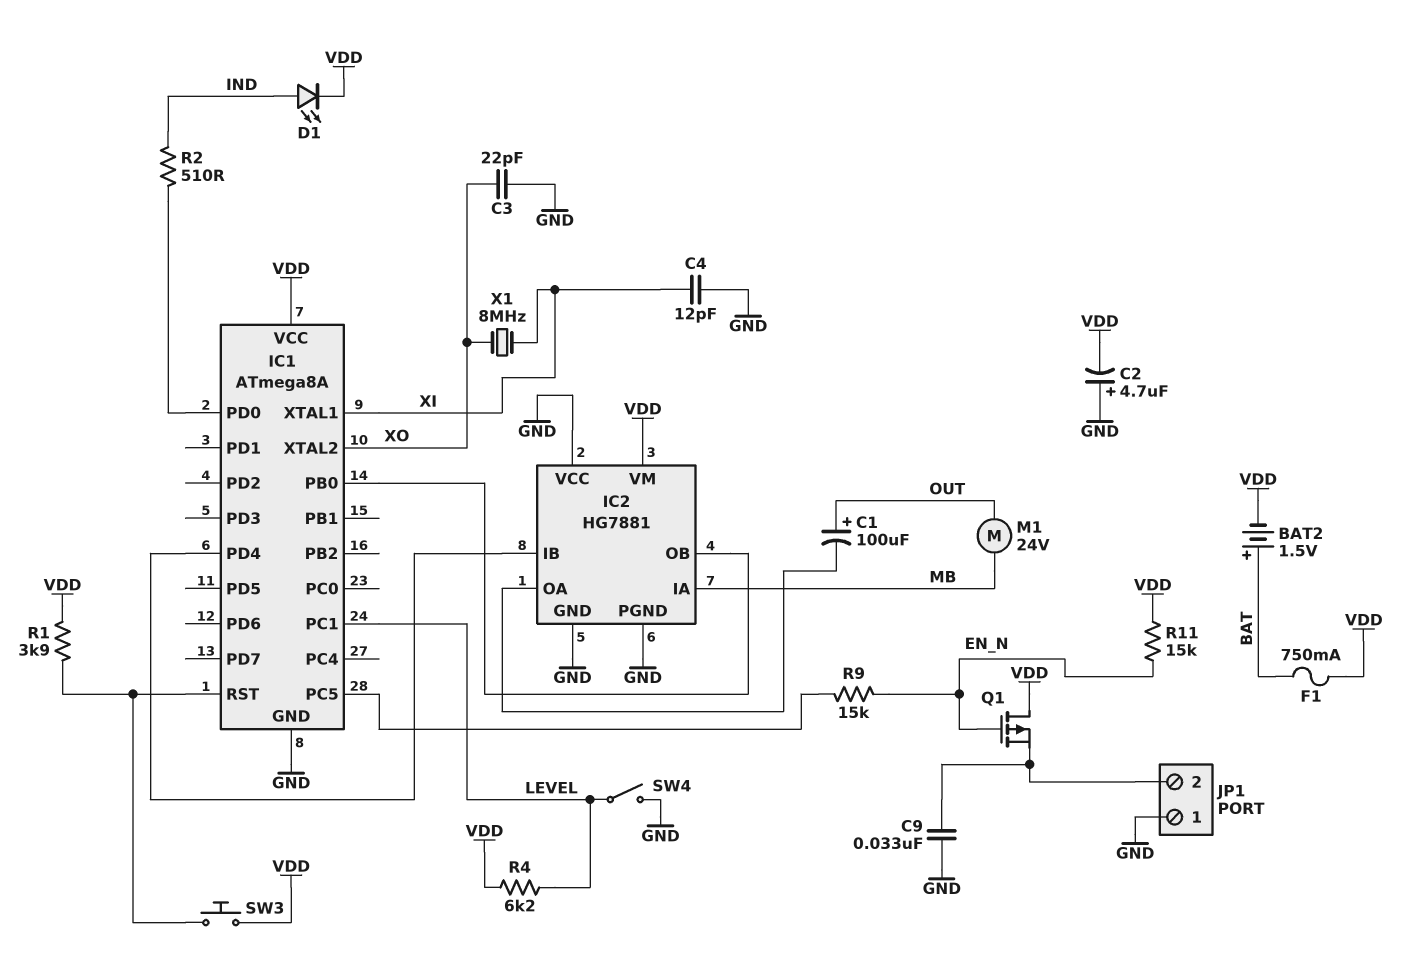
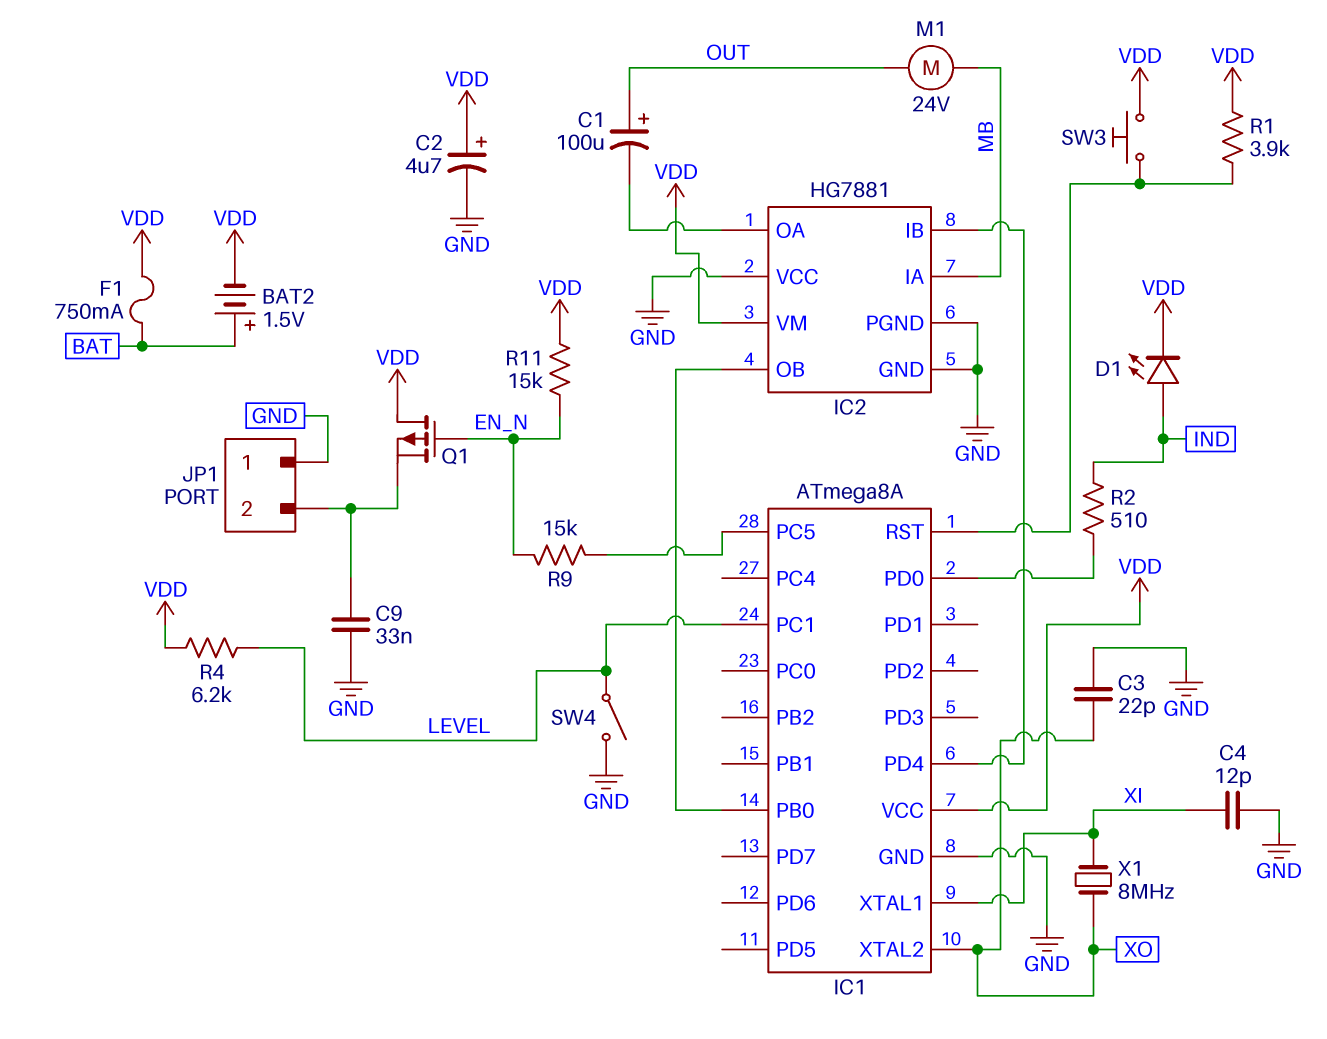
C2: 4.7uF (plus GND, minus VDD) -> 4.7uF (plus VDD, minus GND)

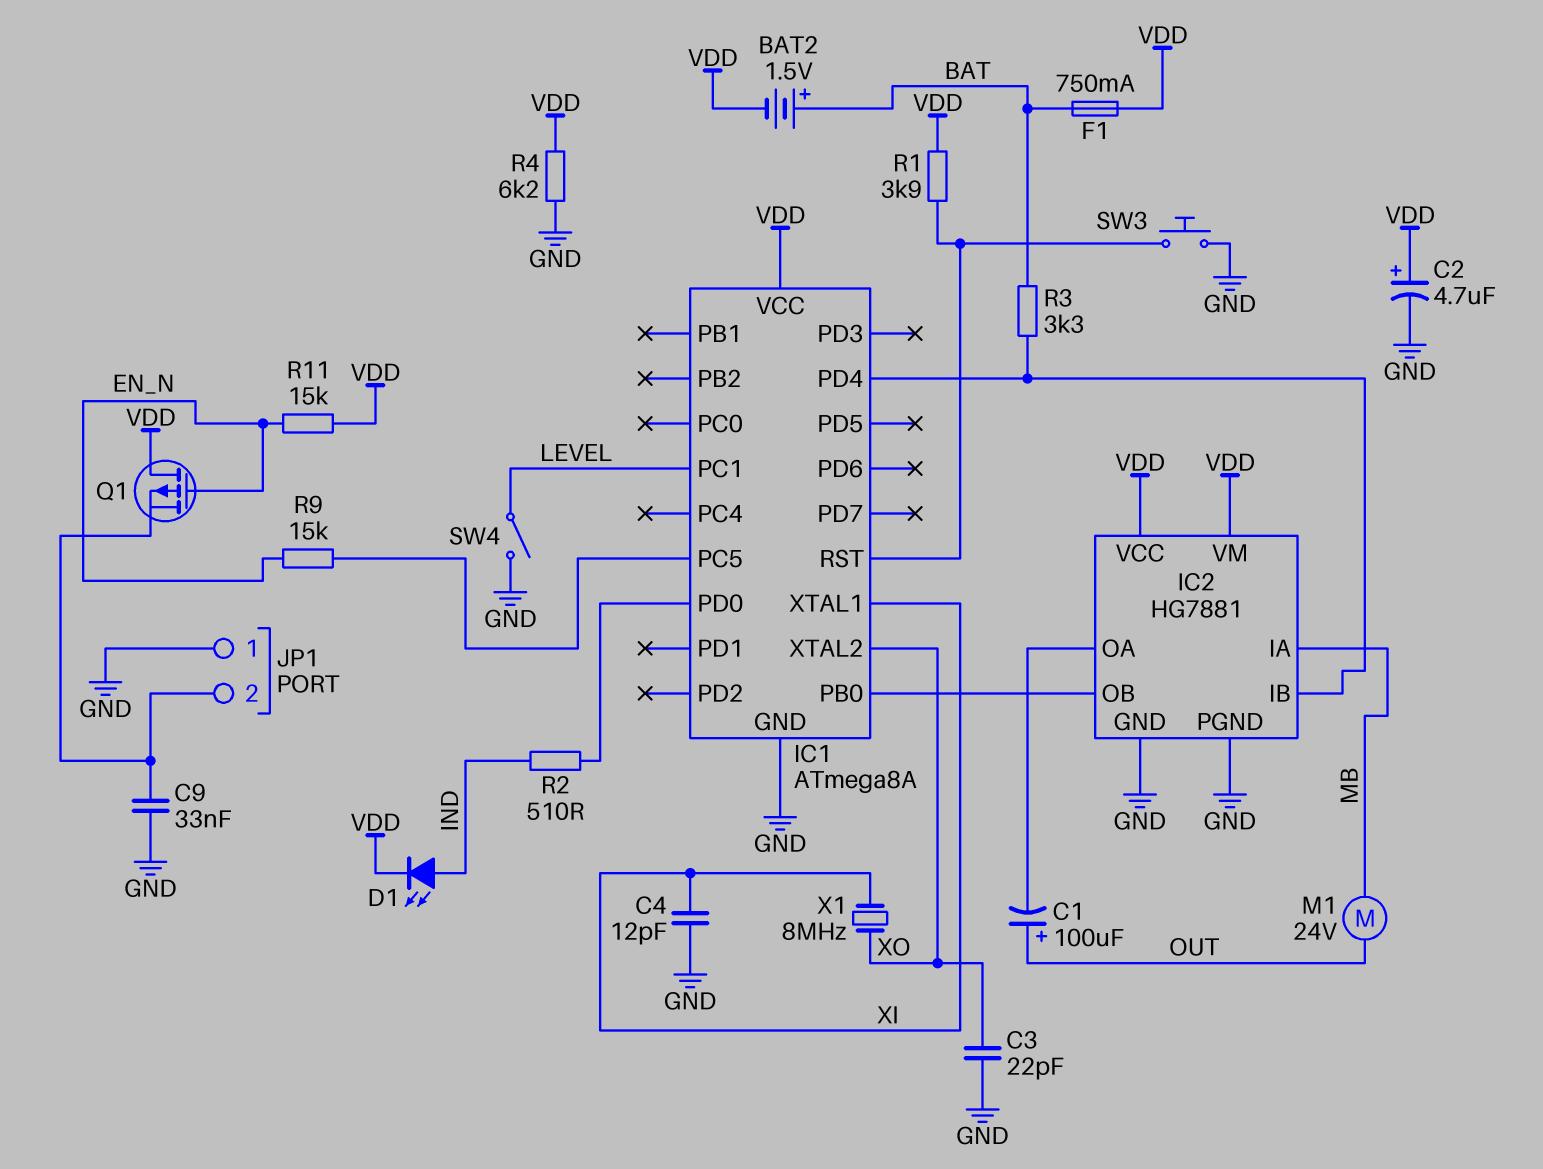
IC2 pin VCC: GND -> VDD
R3: none -> 3.3k (BAT, IC1/PD4)
R4: 6.2k (LEVEL, VDD) -> 6.2k (GND, VDD)
SW3: button (IC1/RST, VDD) -> button (GND, IC1/RST)

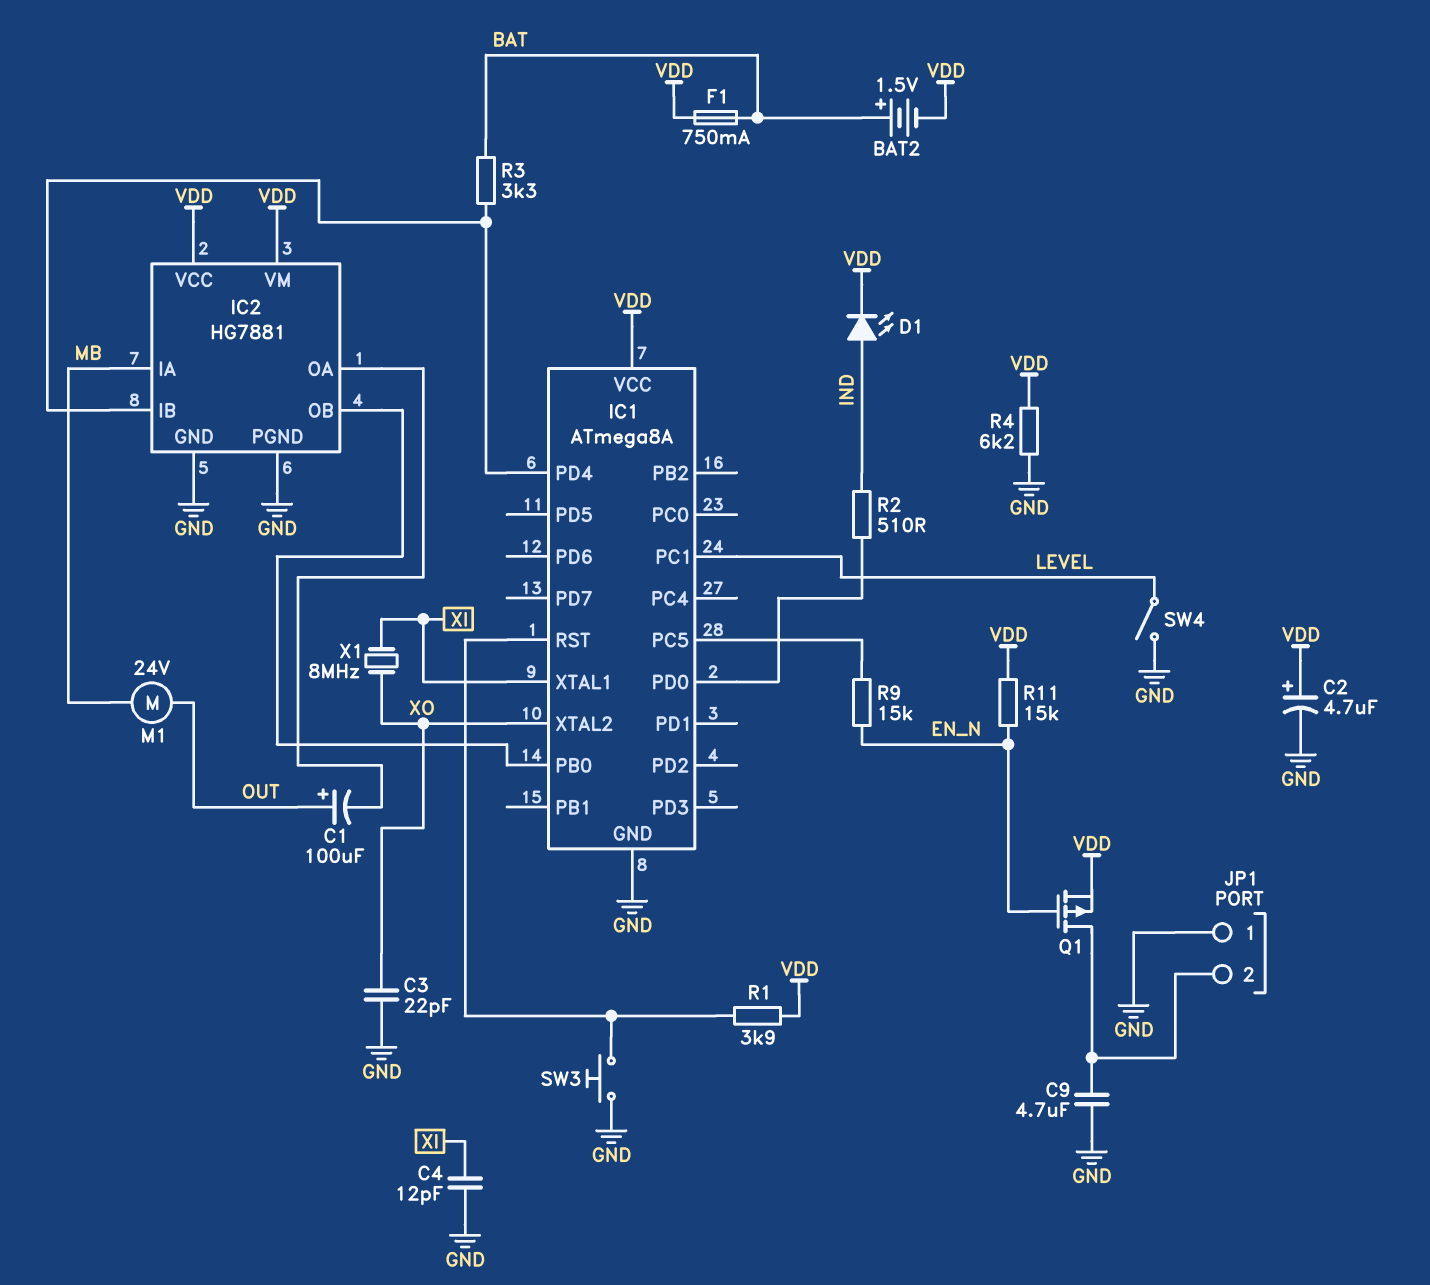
C9: 33nF (GND, JP1/2) -> 4.7uF (GND, JP1/2)
Q1: PMOS (G EN_N, D VDD, S JP1/2) -> PMOS (G EN_N, D JP1/2, S VDD)

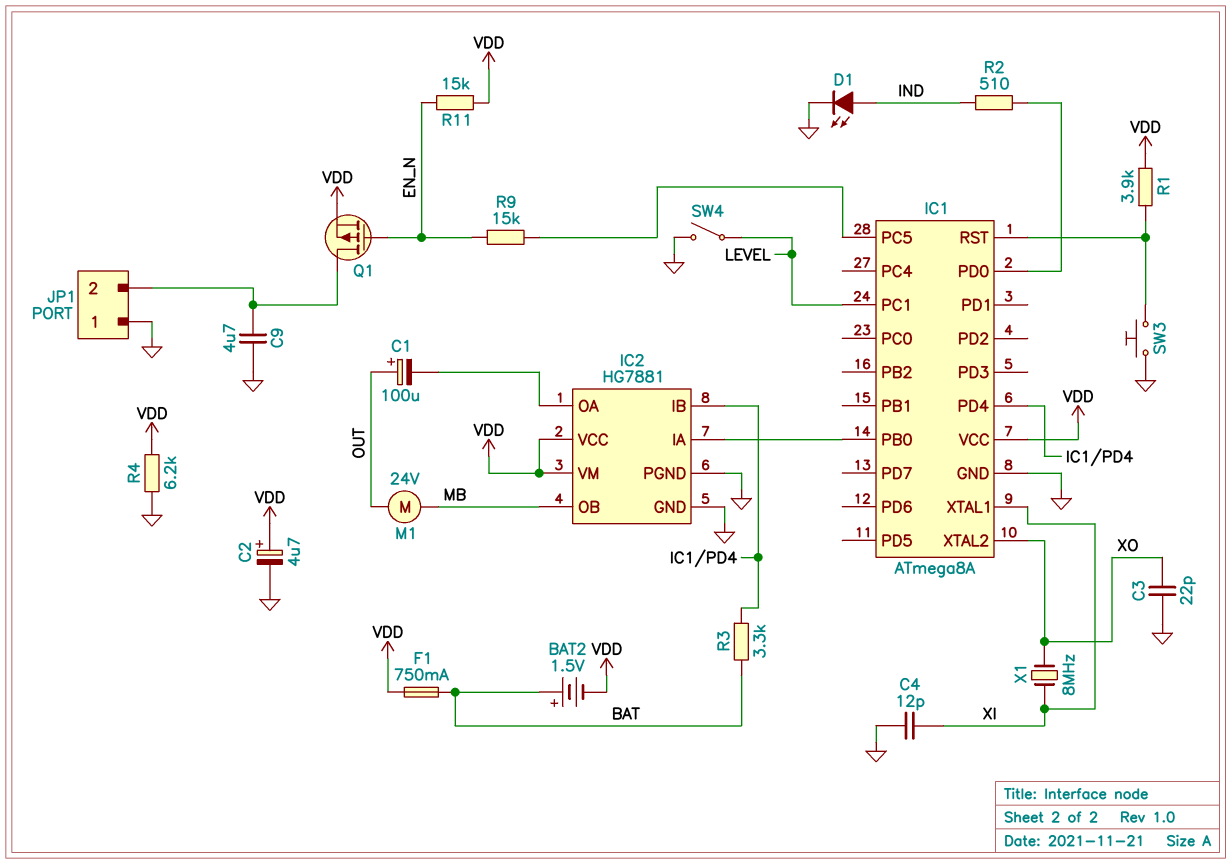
D1: LED (A IND, K VDD) -> LED (A IND, K GND)
IC2 pin IA: MB -> IC1/PB0
IC2 pin OB: IC1/PB0 -> MB

